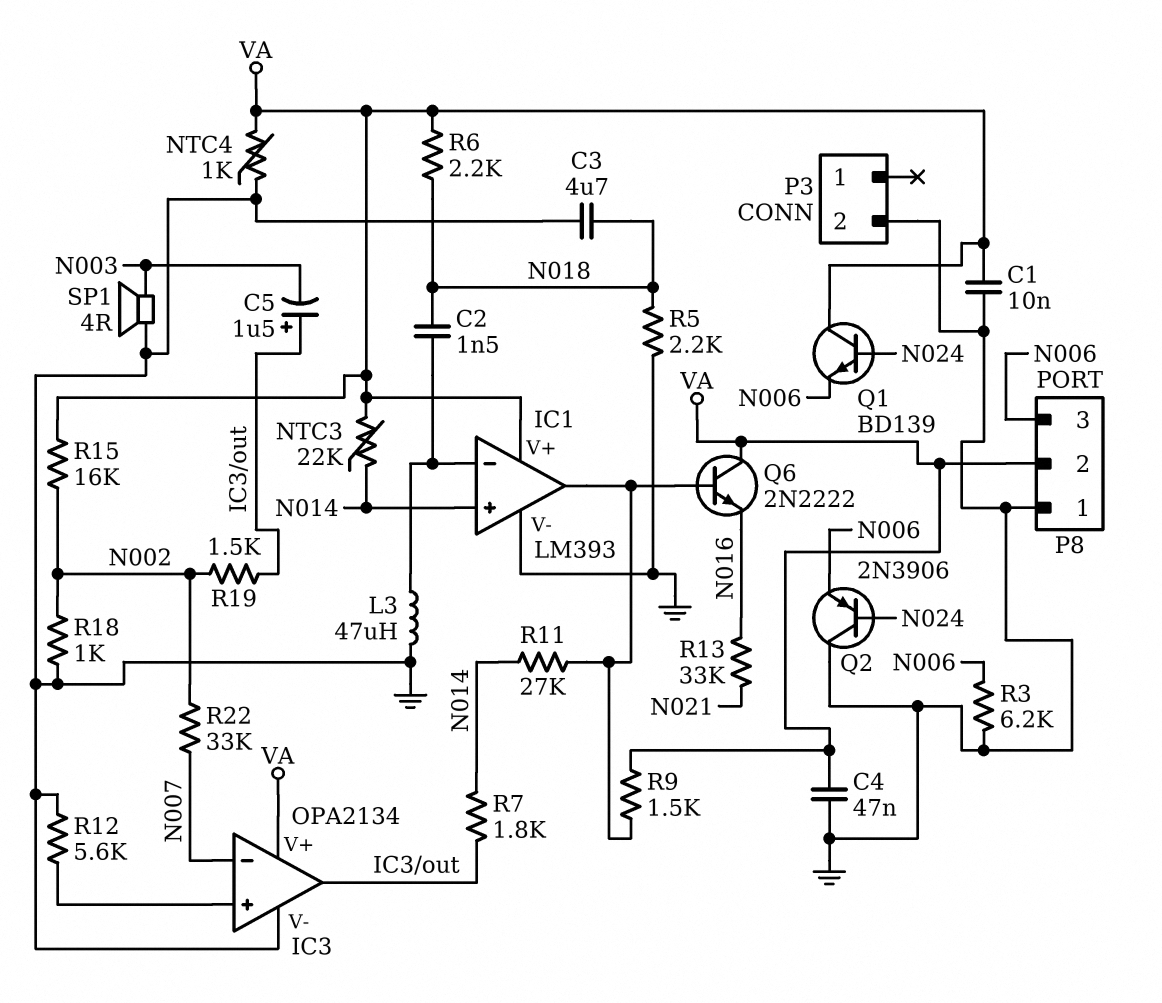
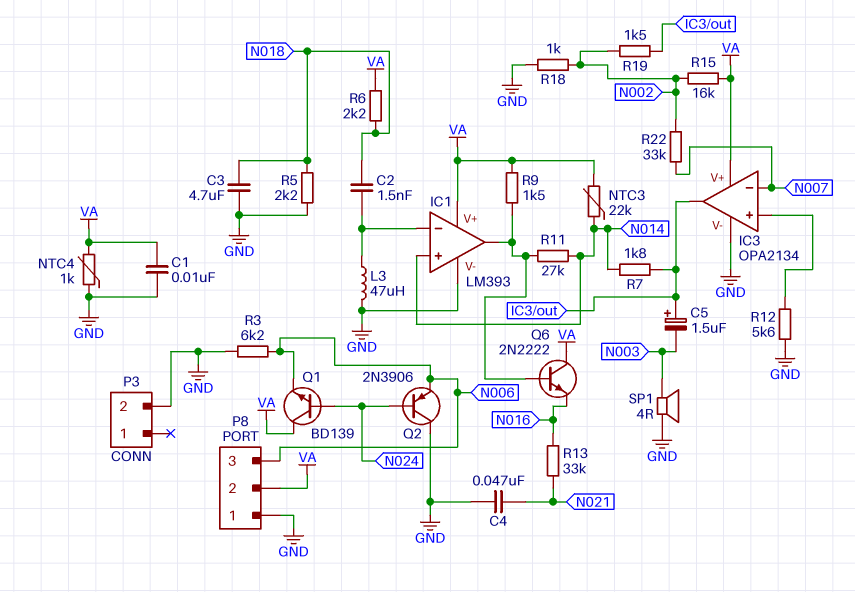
C4: 47nF (GND, VA) -> 47nF (GND, N021)

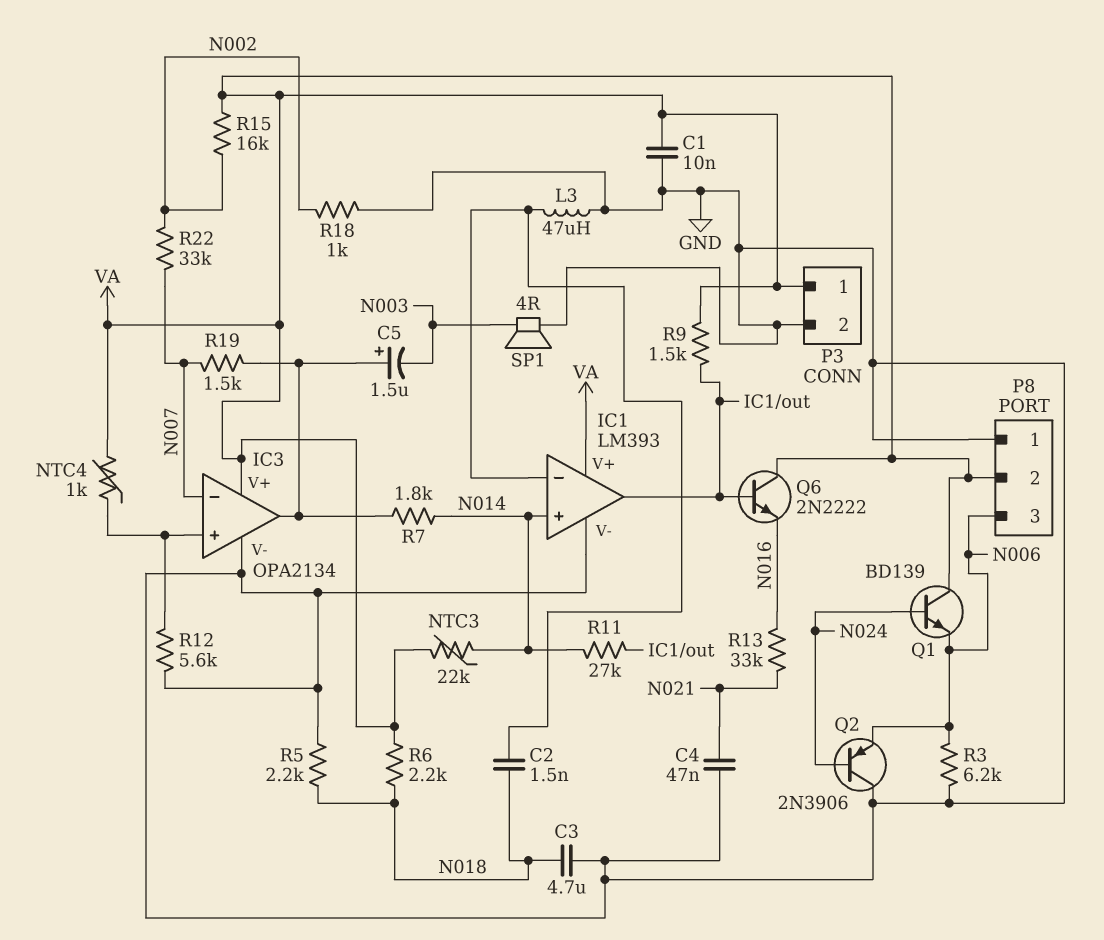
NTC4: 1k (GND, VA) -> 1k (IC3/in+, VA)
P3 pin 1: none -> VA
R19: 1.5k (IC3/out, N002) -> 1.5k (IC3/out, N007)

